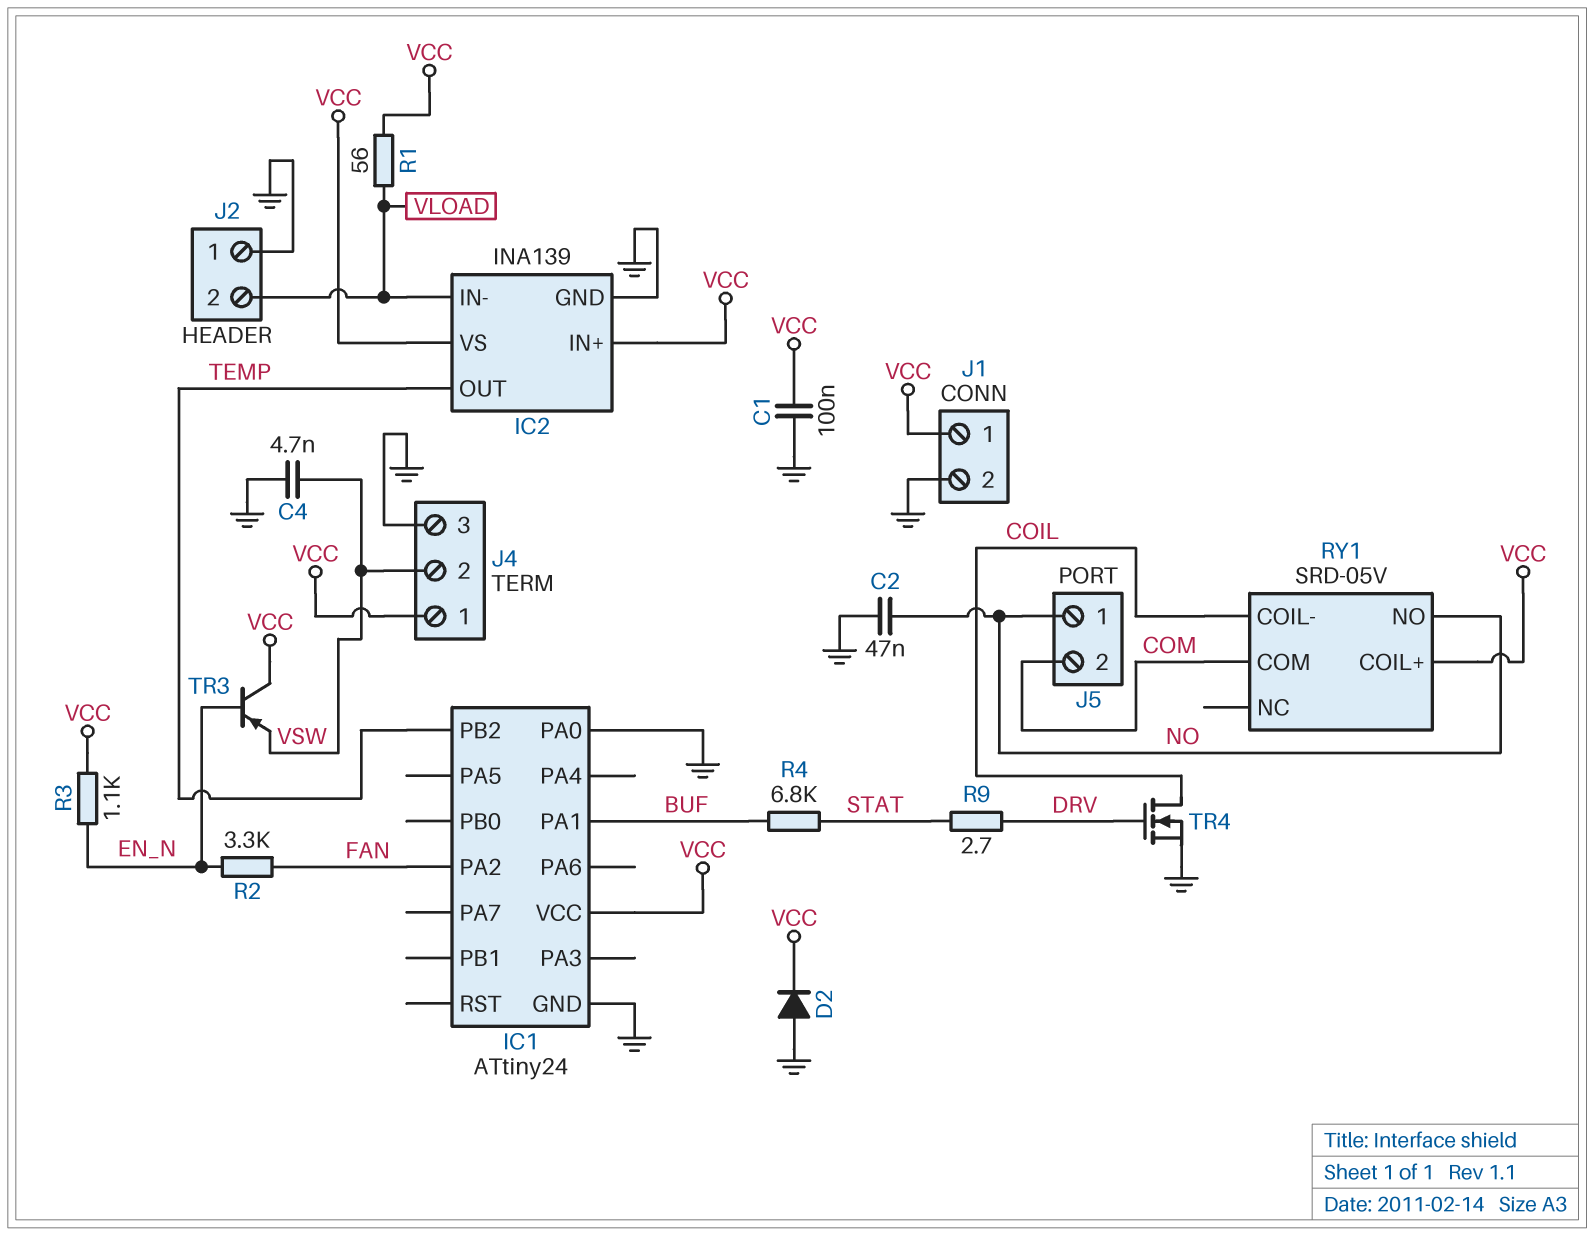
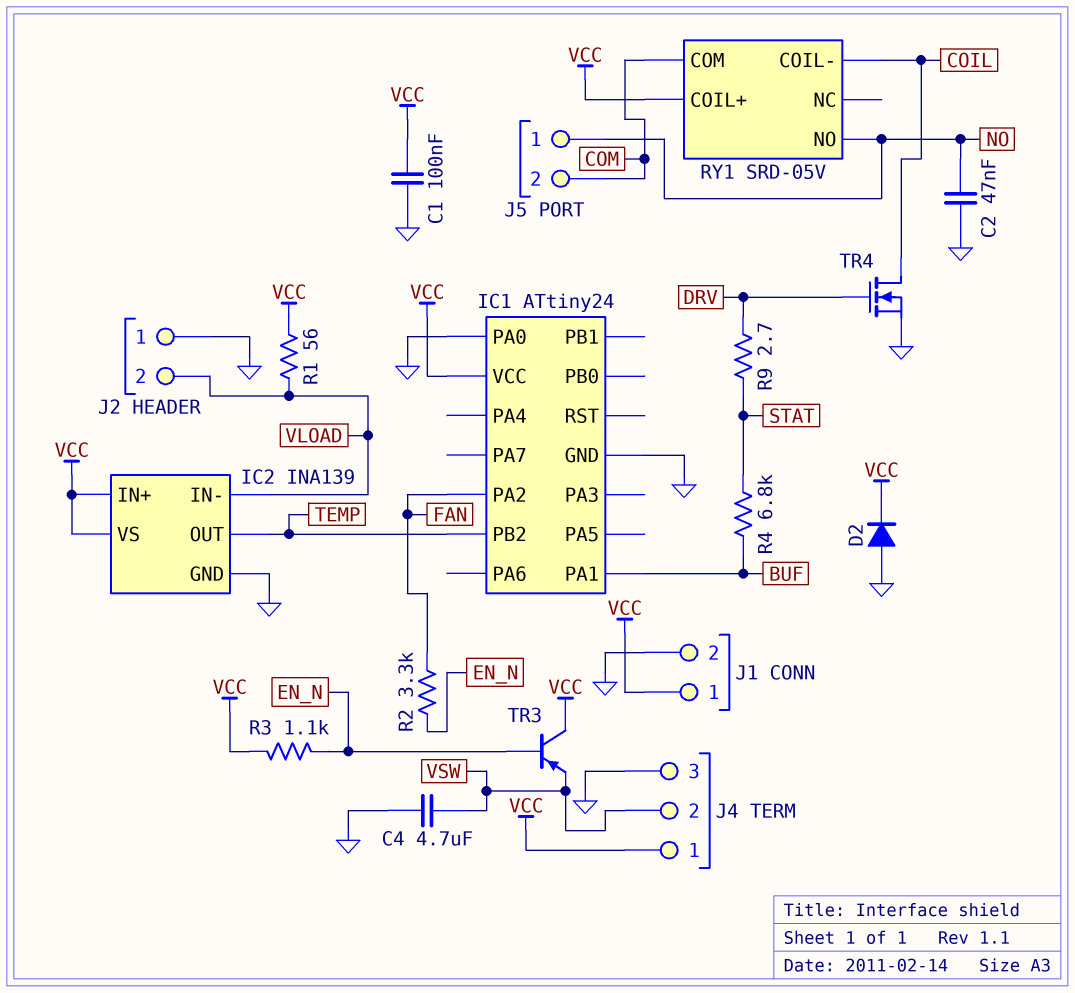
C4: 4.7nF (GND, VSW) -> 4.7uF (GND, VSW)

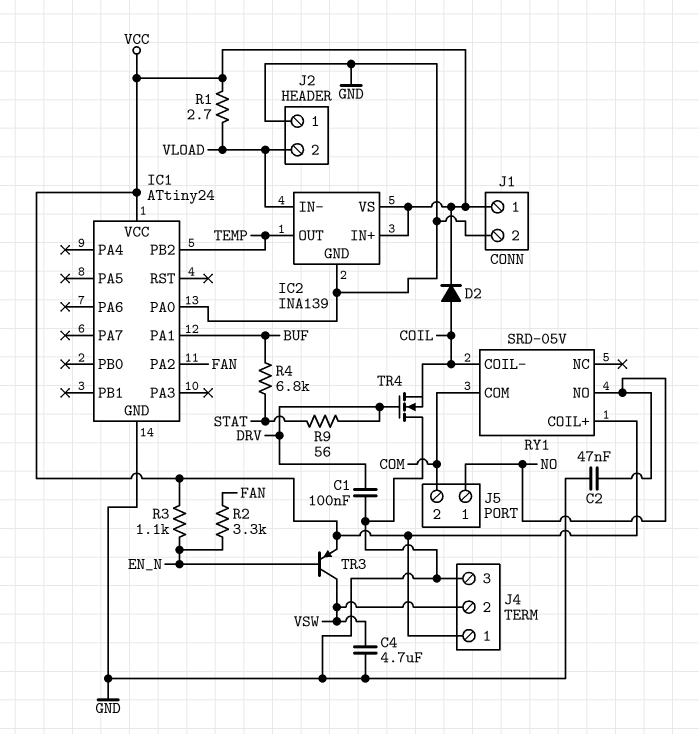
C1: 100nF (GND, VCC) -> 100nF (DRV, GND)
D2: diode (A GND, K VCC) -> diode (A COIL, K VCC)
R1: 56 (VCC, VLOAD) -> 2.7 (VCC, VLOAD)
R9: 2.7 (DRV, STAT) -> 56 (DRV, STAT)
TR3: PNP (B EN_N, C VCC, E VSW) -> PNP (B EN_N, C VSW, E VCC)
TR4: NMOS (G DRV, D COIL, S GND) -> NMOS (G DRV, D GND, S COIL)

